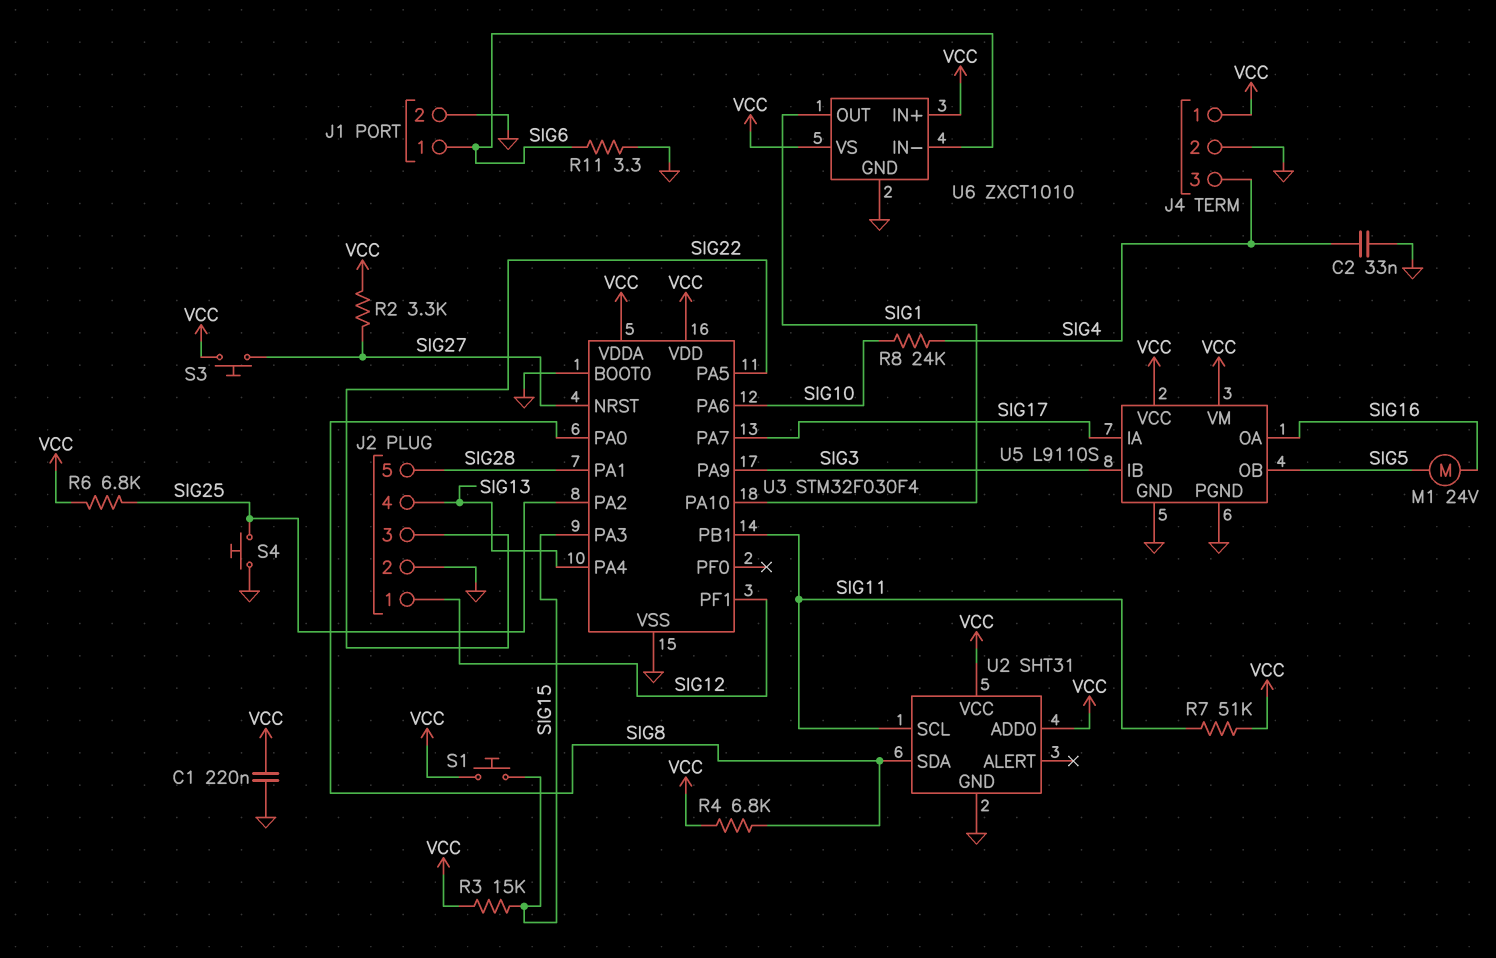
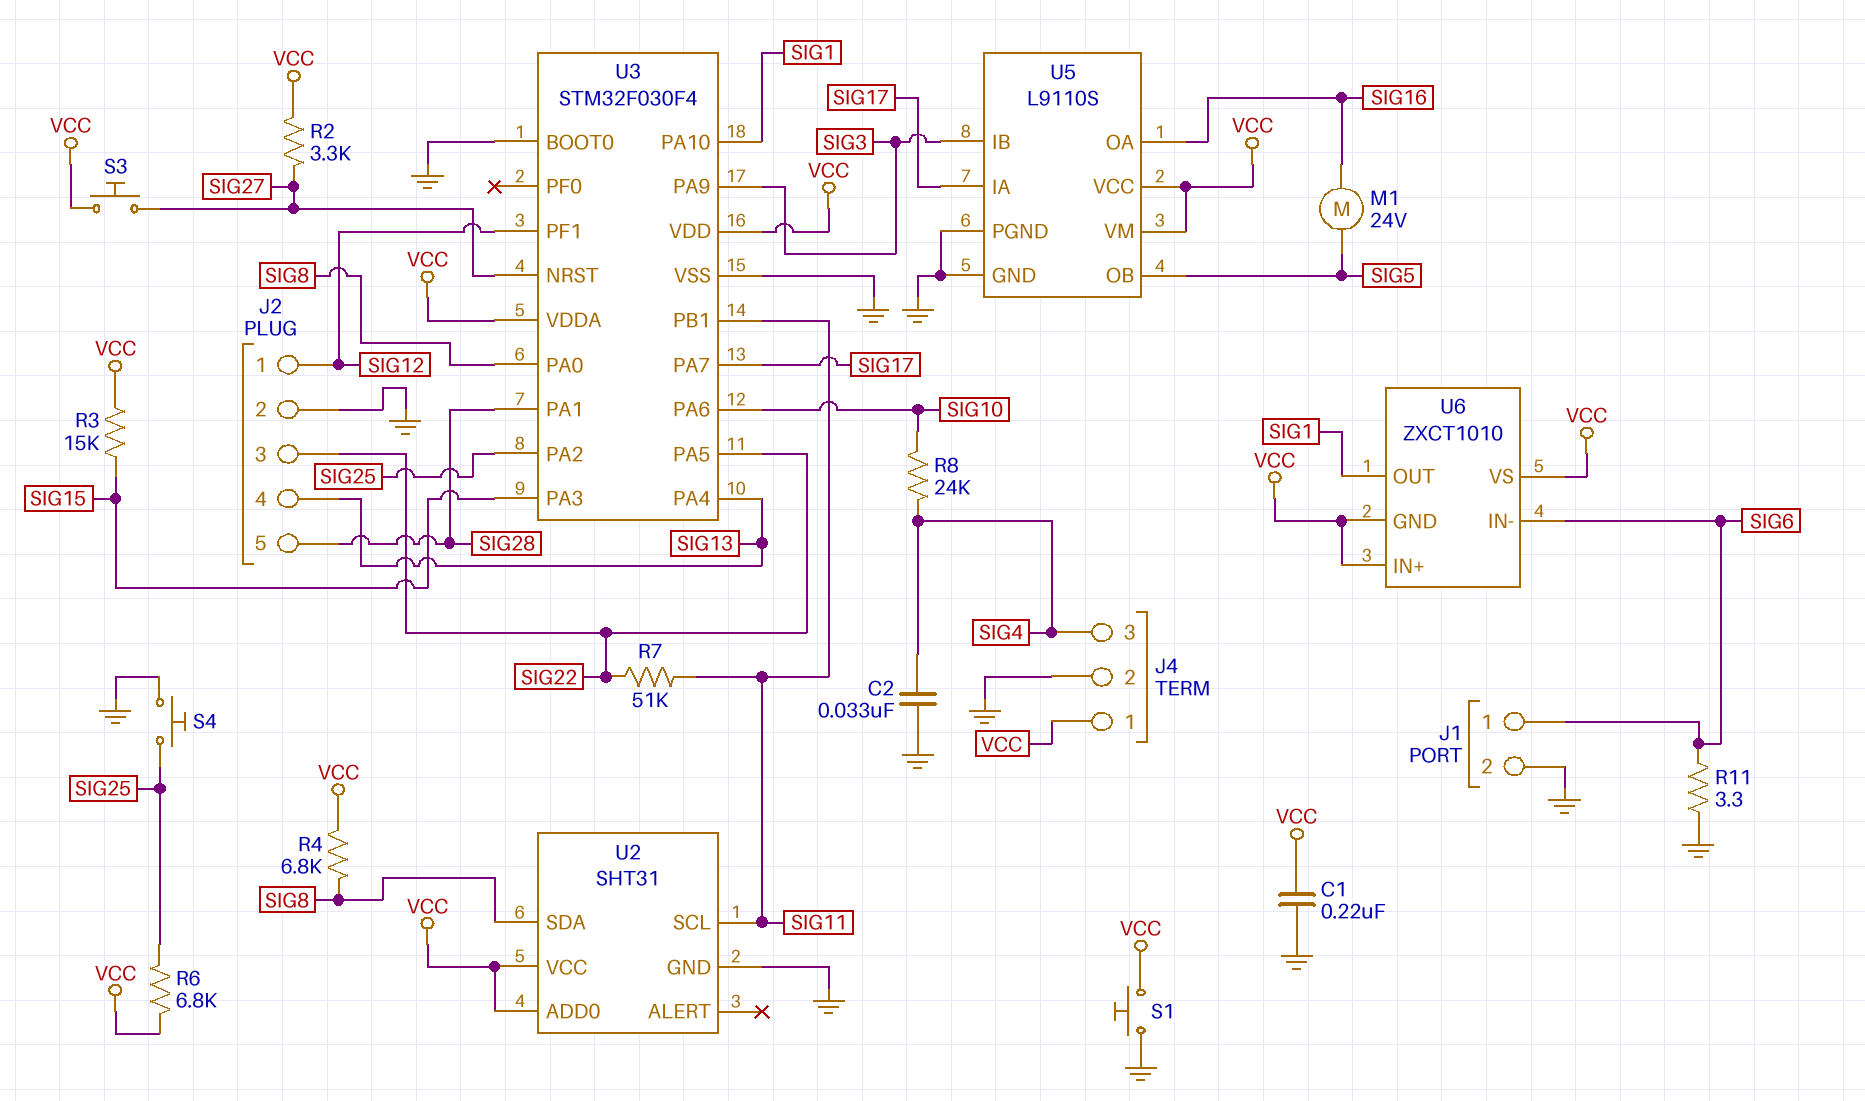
R7: 51k (SIG11, VCC) -> 51k (SIG11, SIG22)
S1: button (SIG15, VCC) -> button (GND, VCC)
U6 pin GND: GND -> VCC

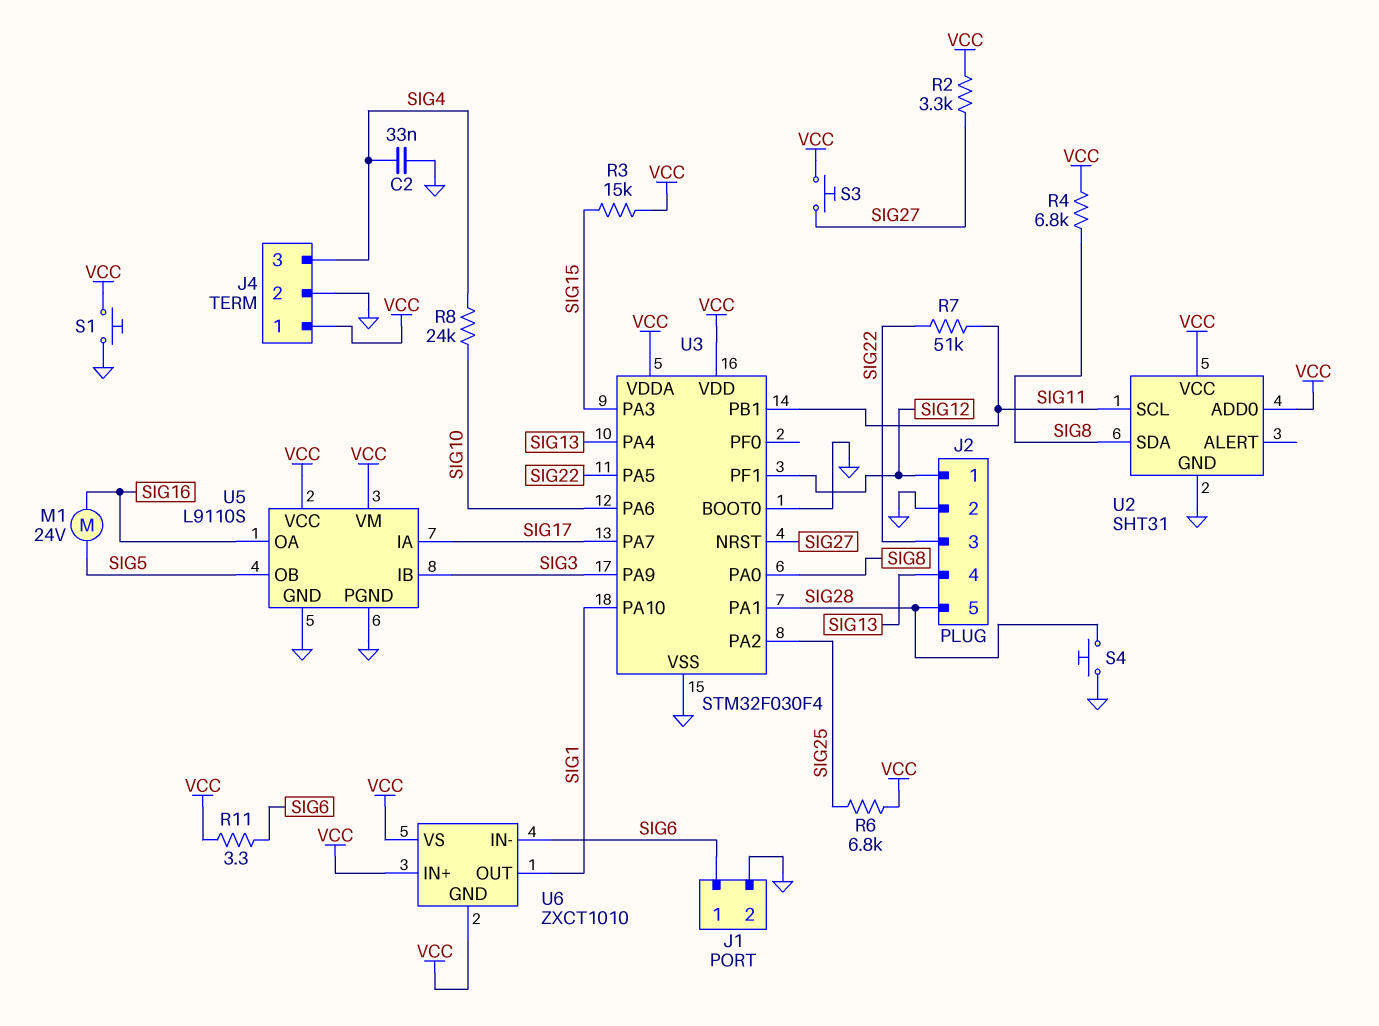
C1: 220nF (GND, VCC) -> none
R11: 3.3 (GND, SIG6) -> 3.3 (SIG6, VCC)
S4: button (GND, SIG25) -> button (GND, SIG28)

